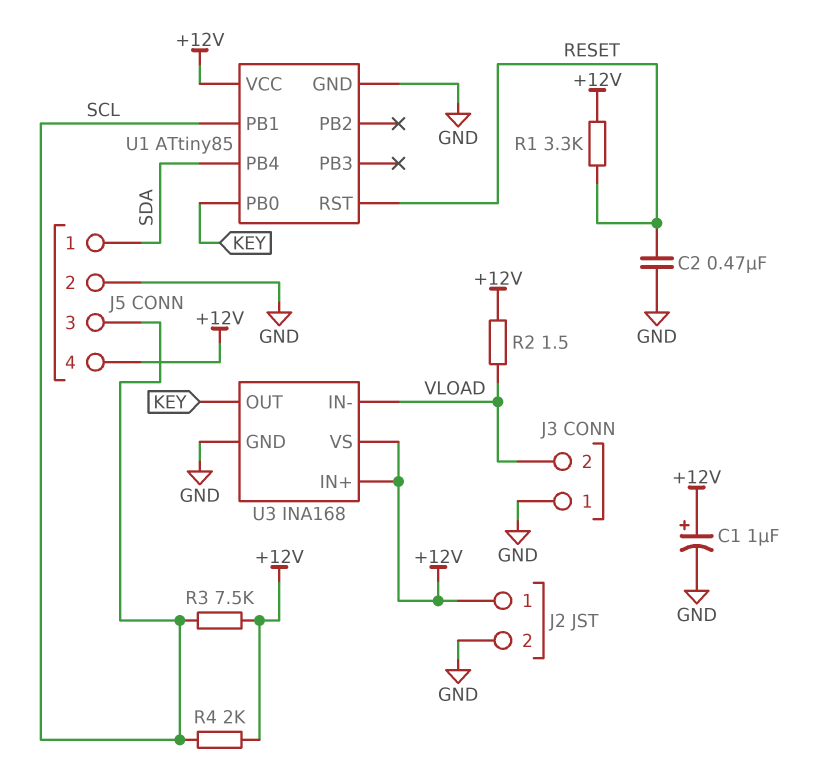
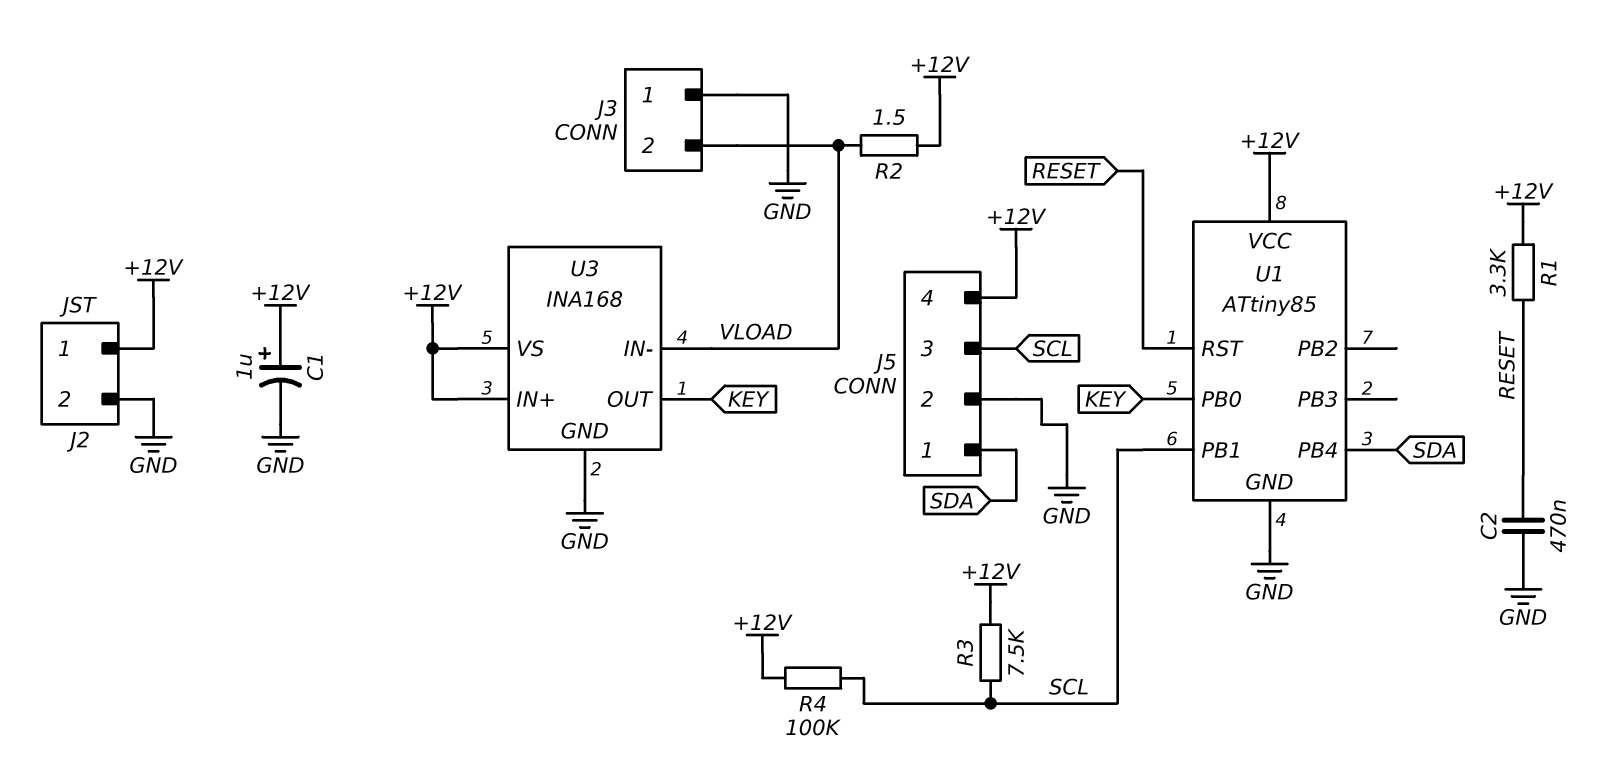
R4: 2k (+12V, SCL) -> 100k (+12V, SCL)

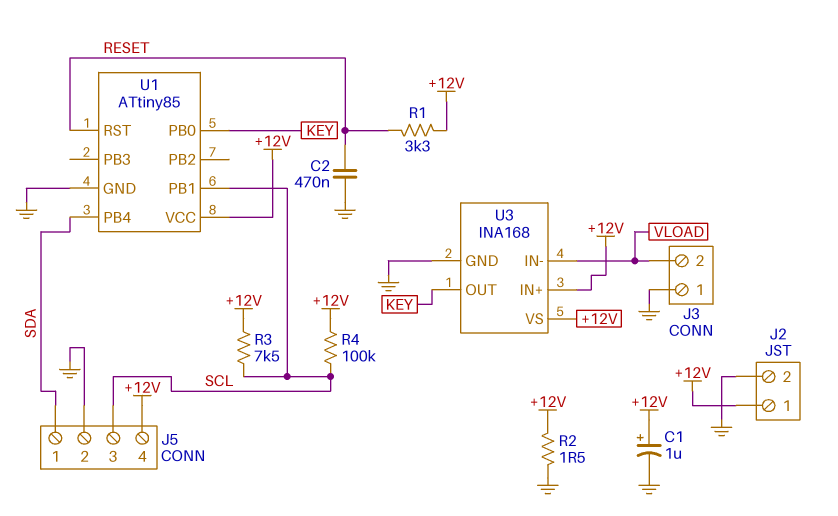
R2: 1.5 (+12V, VLOAD) -> 1.5 (+12V, GND)

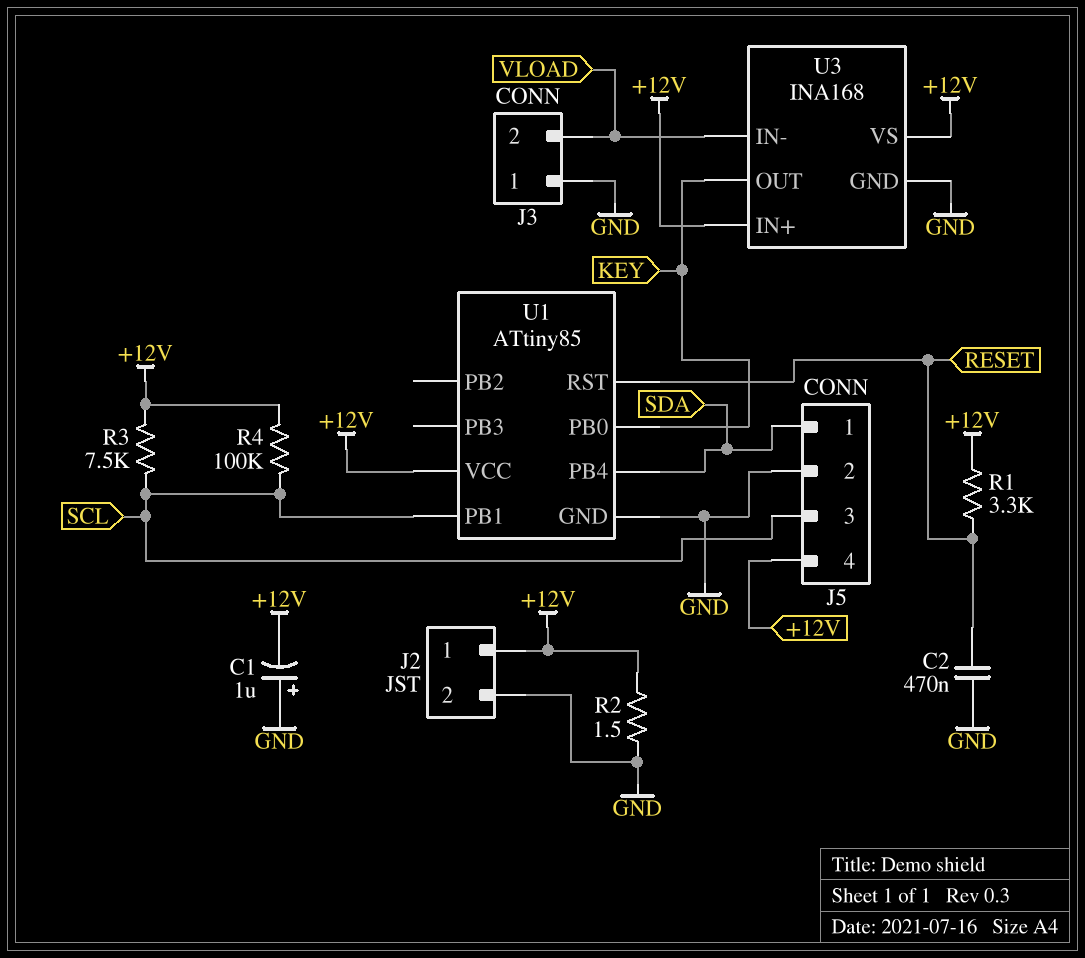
C1: 1uF (plus +12V, minus GND) -> 1uF (plus GND, minus +12V)

